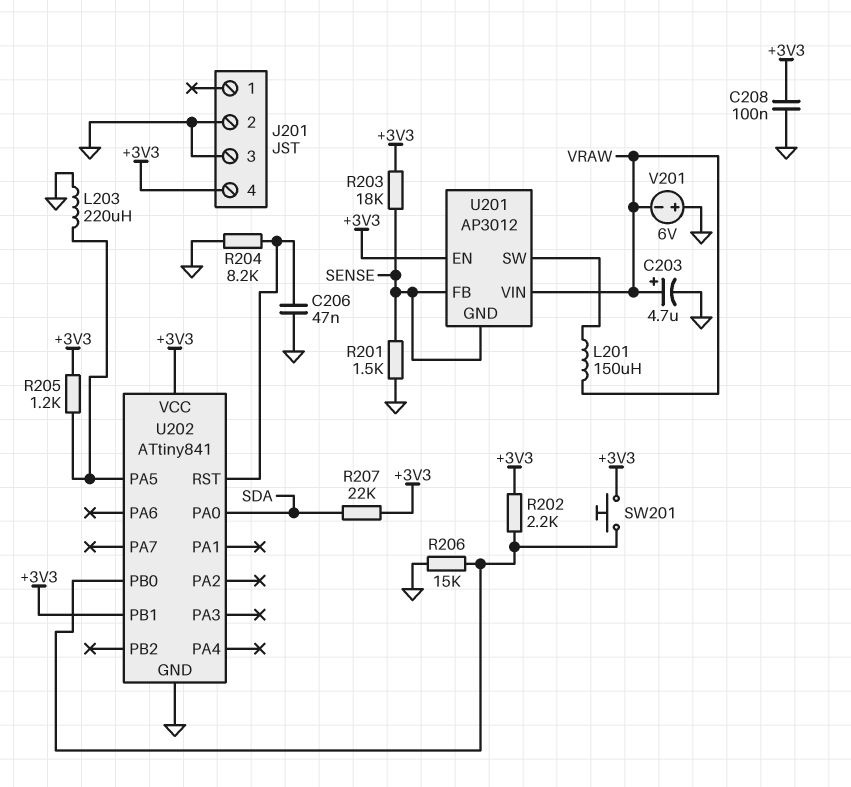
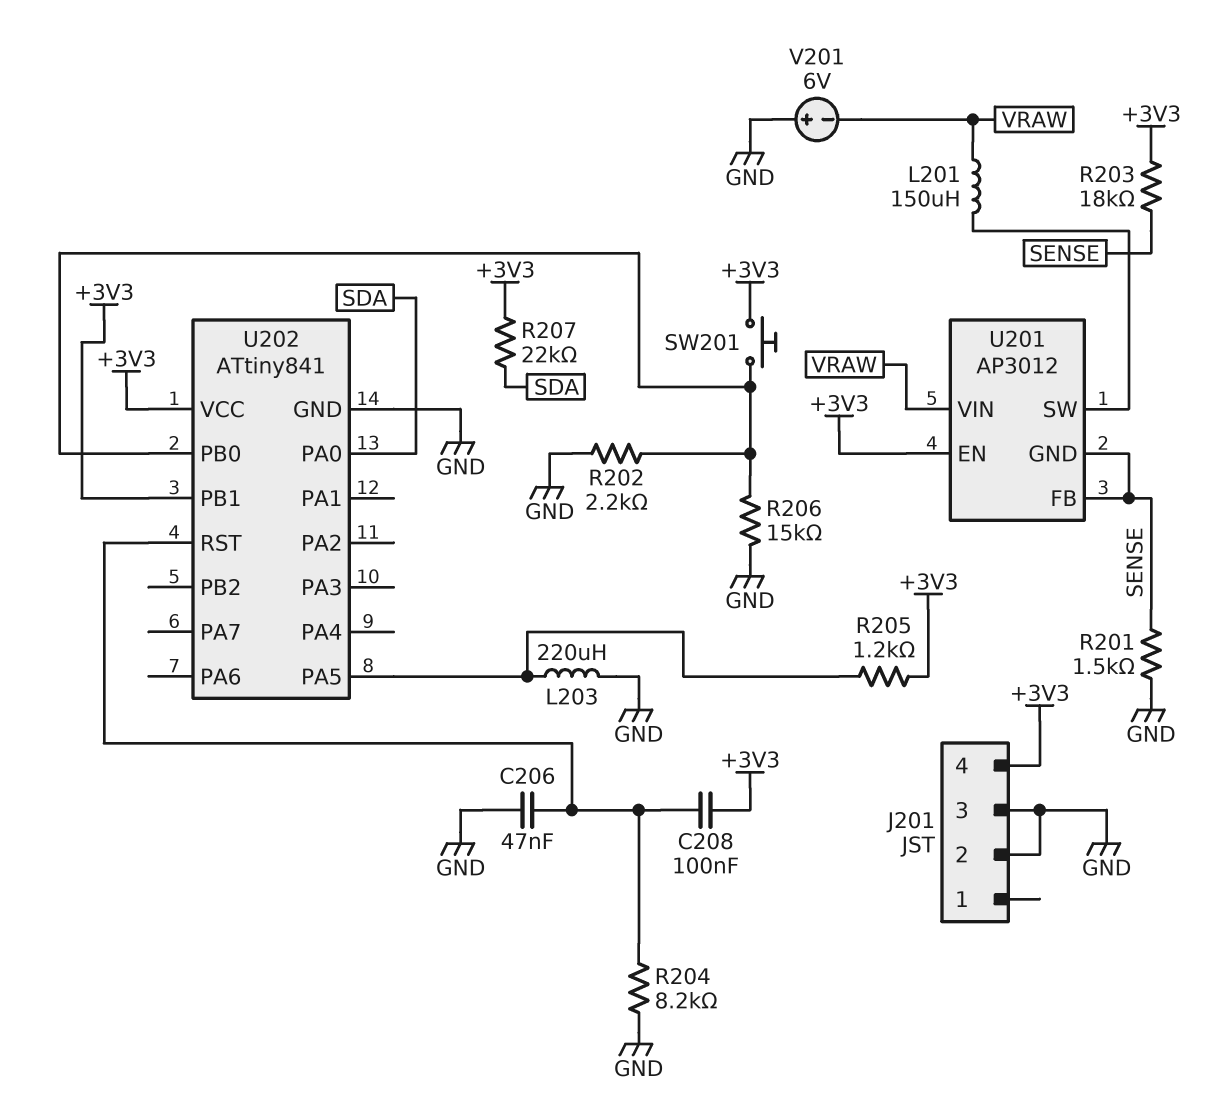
C203: 4.7uF (plus VRAW, minus GND) -> none
C208: 100nF (+3V3, GND) -> 100nF (+3V3, U202/RST)
R202: 2.2k (+3V3, U202/PB0) -> 2.2k (GND, U202/PB0)

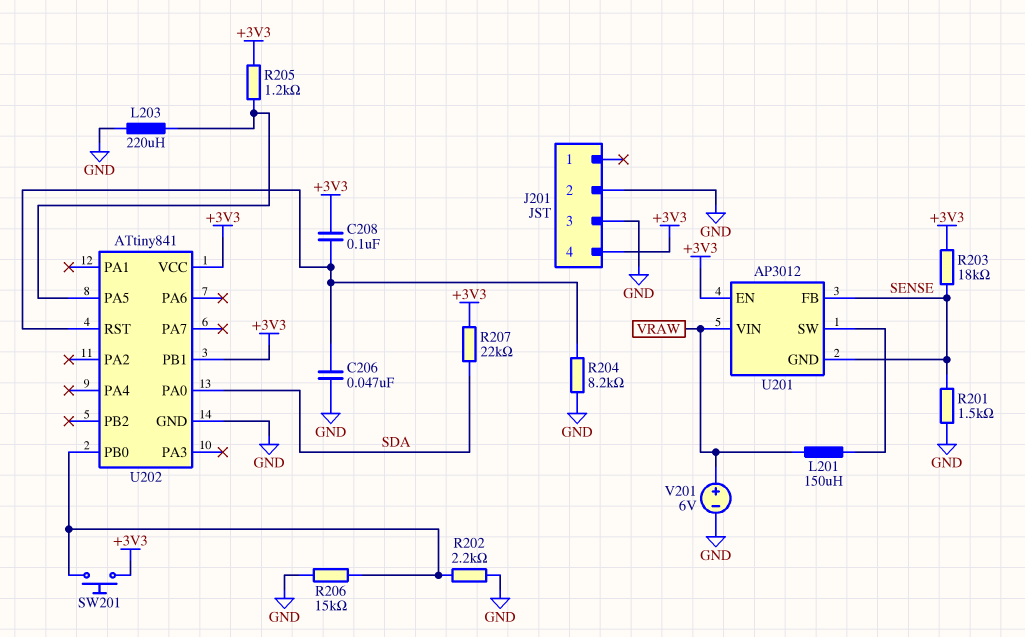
V201: 6V (plus GND, minus VRAW) -> 6V (plus VRAW, minus GND)

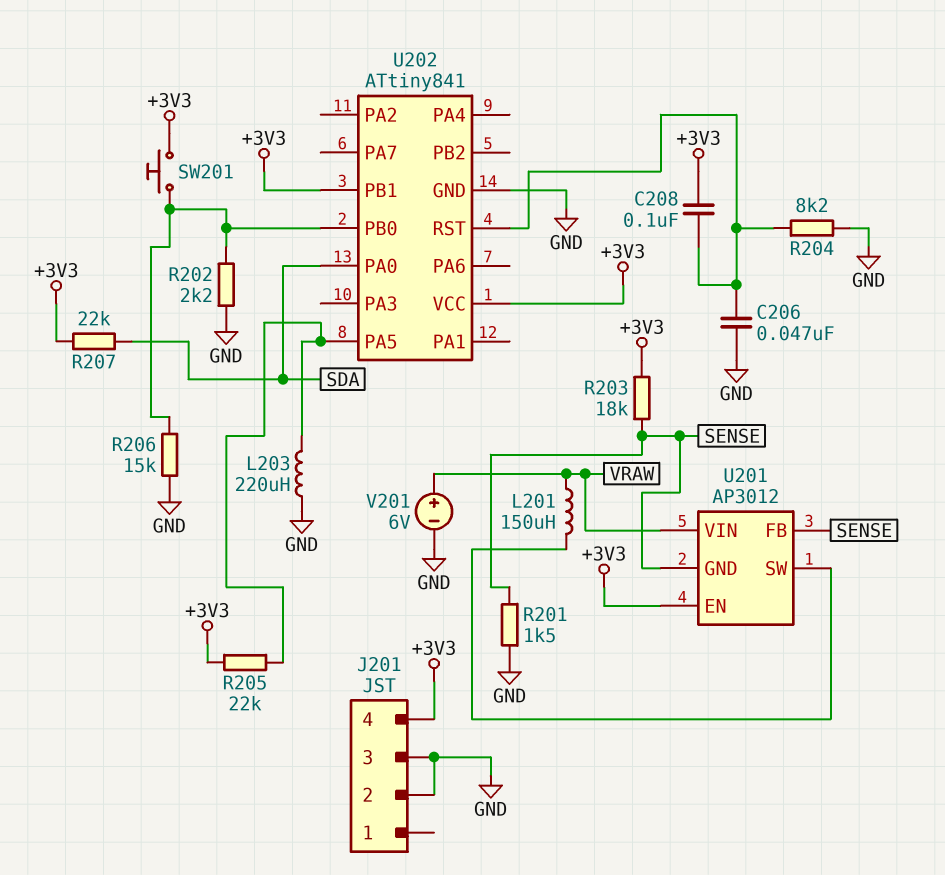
R205: 1.2k (+3V3, U202/PA5) -> 22k (+3V3, U202/PA5)

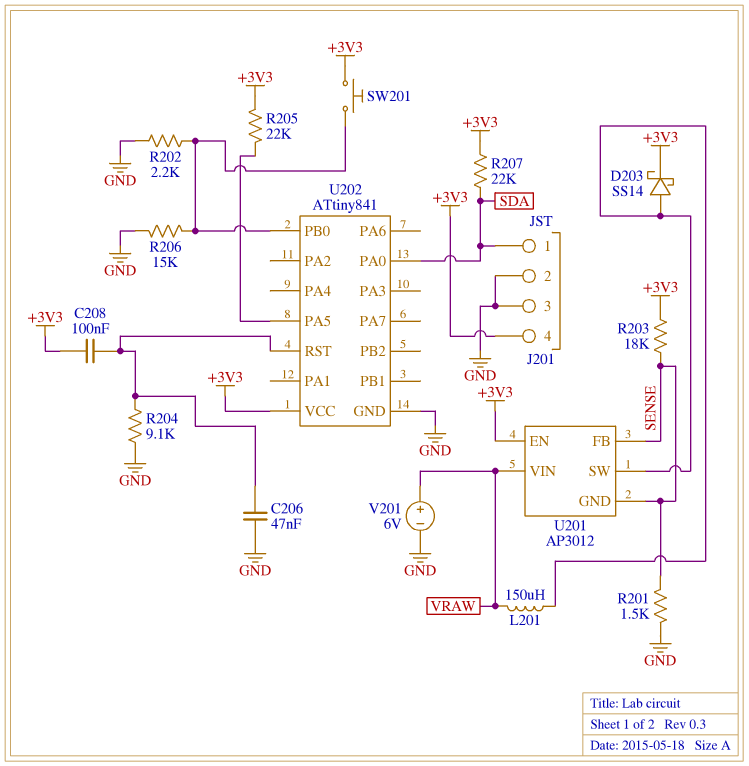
D203: none -> schottky SS14 (A U201/SW, K +3V3)
J201 pin 1: none -> SDA
L203: 220uH (GND, U202/PA5) -> none
R204: 8.2k (GND, U202/RST) -> 9.1k (GND, U202/RST)
U202 pin PB1: +3V3 -> none

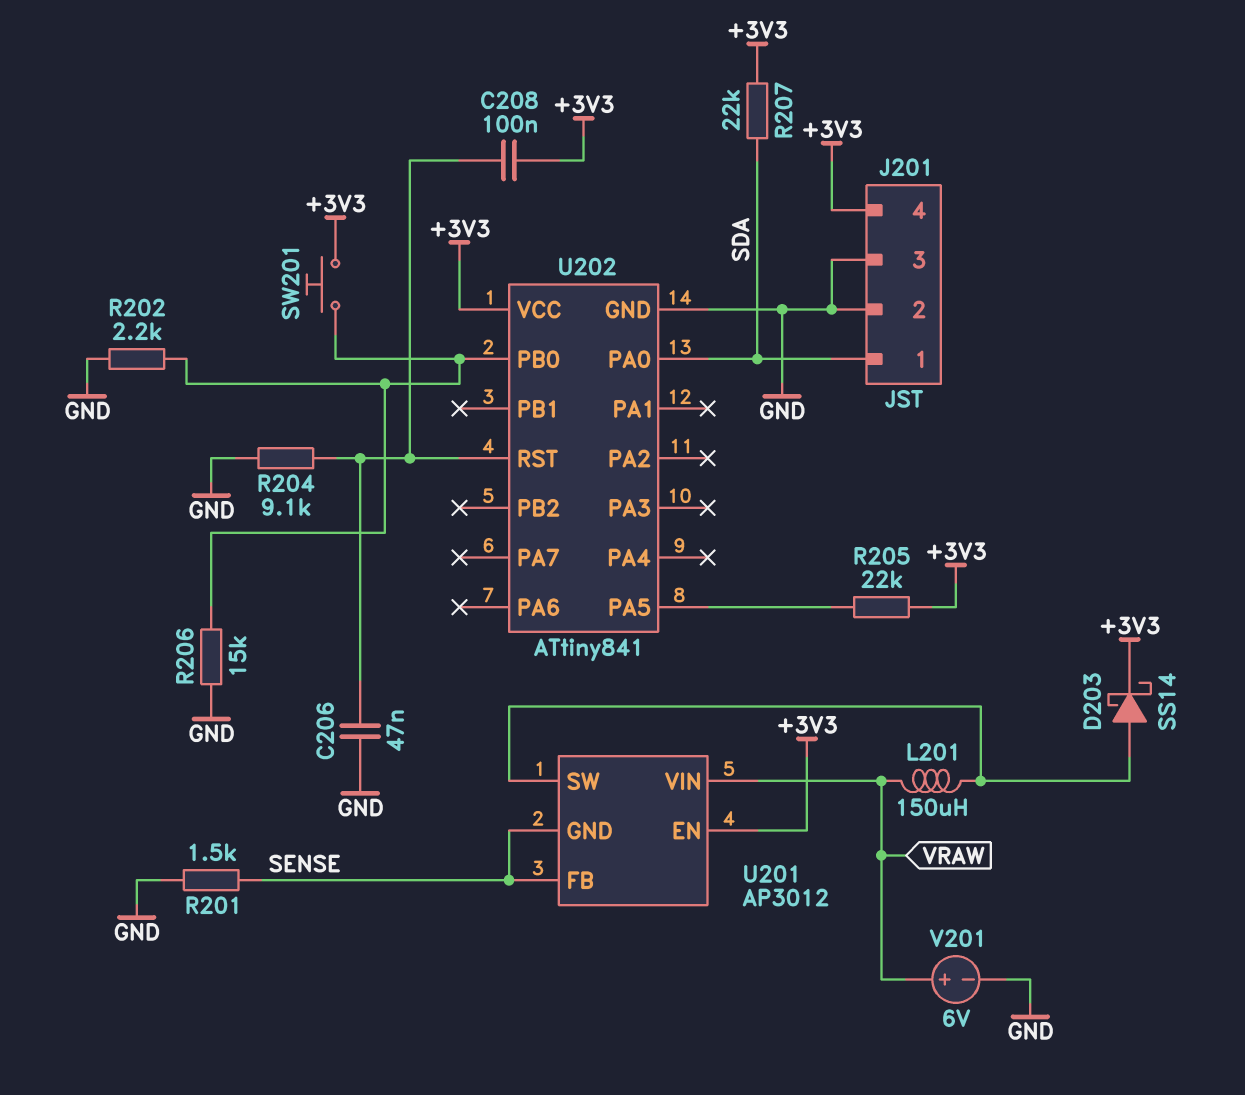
R203: 18k (+3V3, SENSE) -> none

